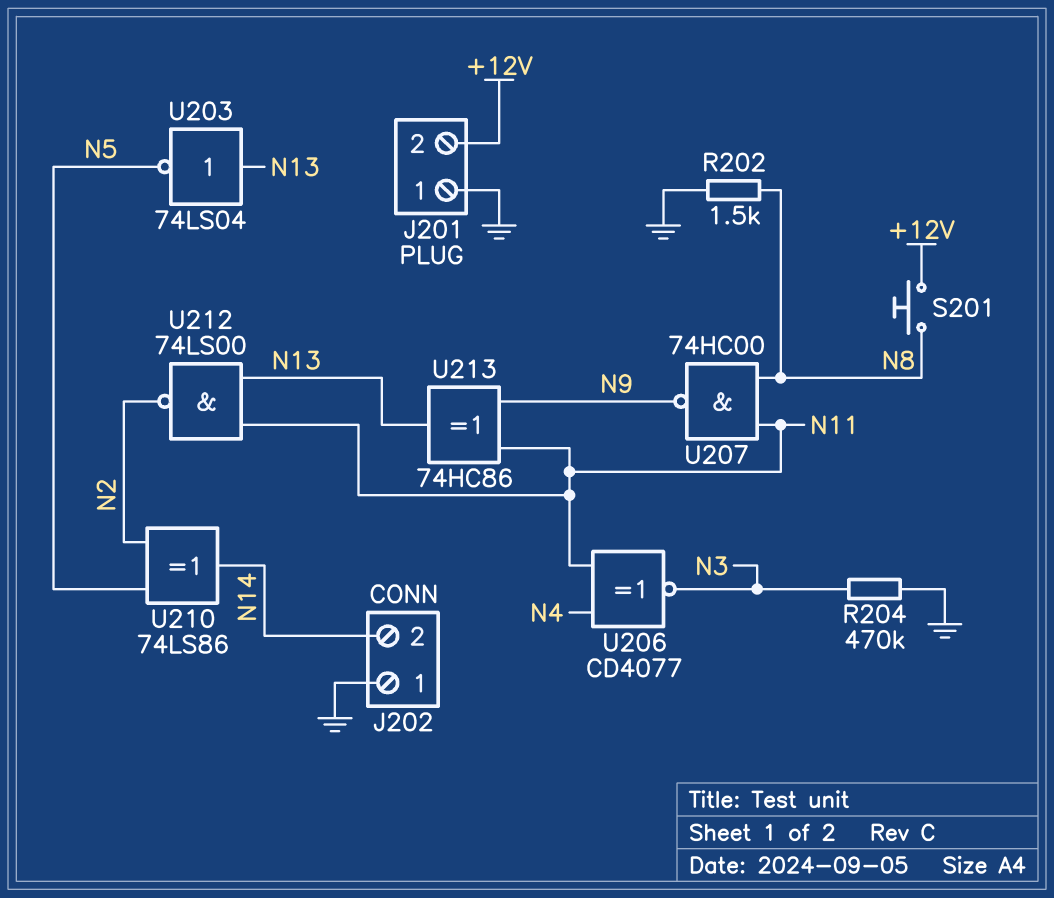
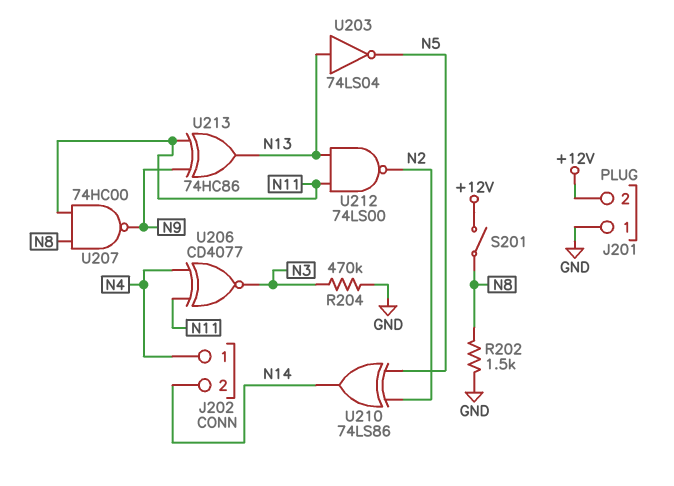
J202 pin 1: GND -> N4
S201: button (+12V, N8) -> switch (+12V, N8)

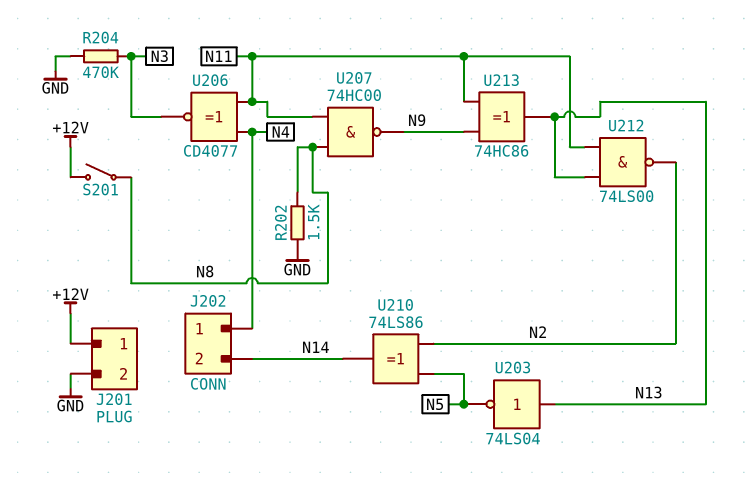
J201 pin 1: GND -> +12V
J201 pin 2: +12V -> GND

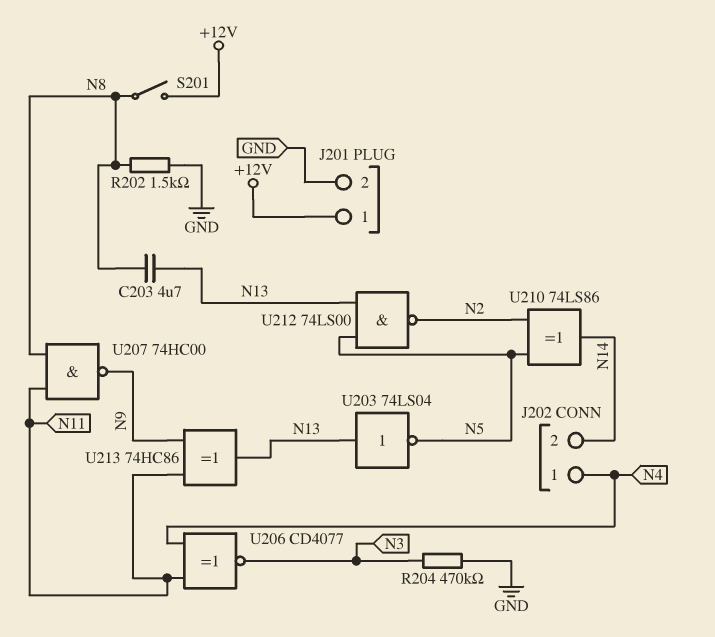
C203: none -> 4.7uF (N8, N13)
U212: NAND 74LS00 (in N11, in N13, out N2) -> NAND 74LS00 (in N5, in N13, out N2)

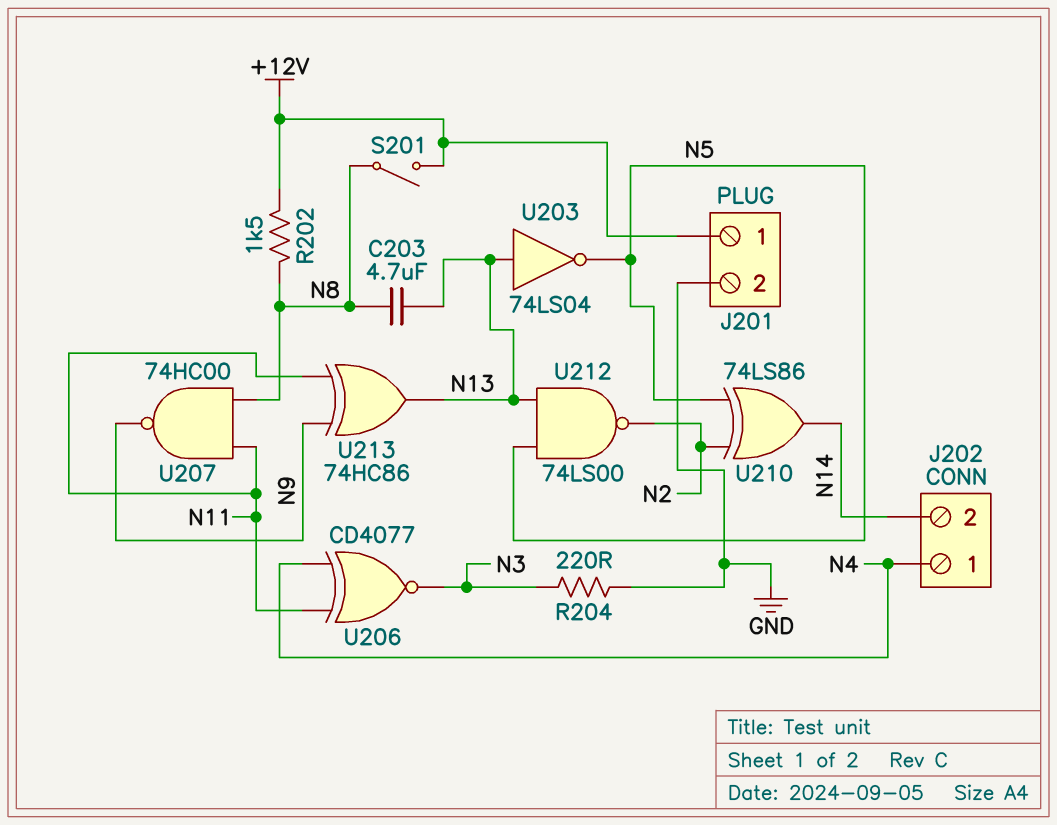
R202: 1.5k (GND, N8) -> 1.5k (+12V, N8)
R204: 470k (GND, N3) -> 220 (GND, N3)

